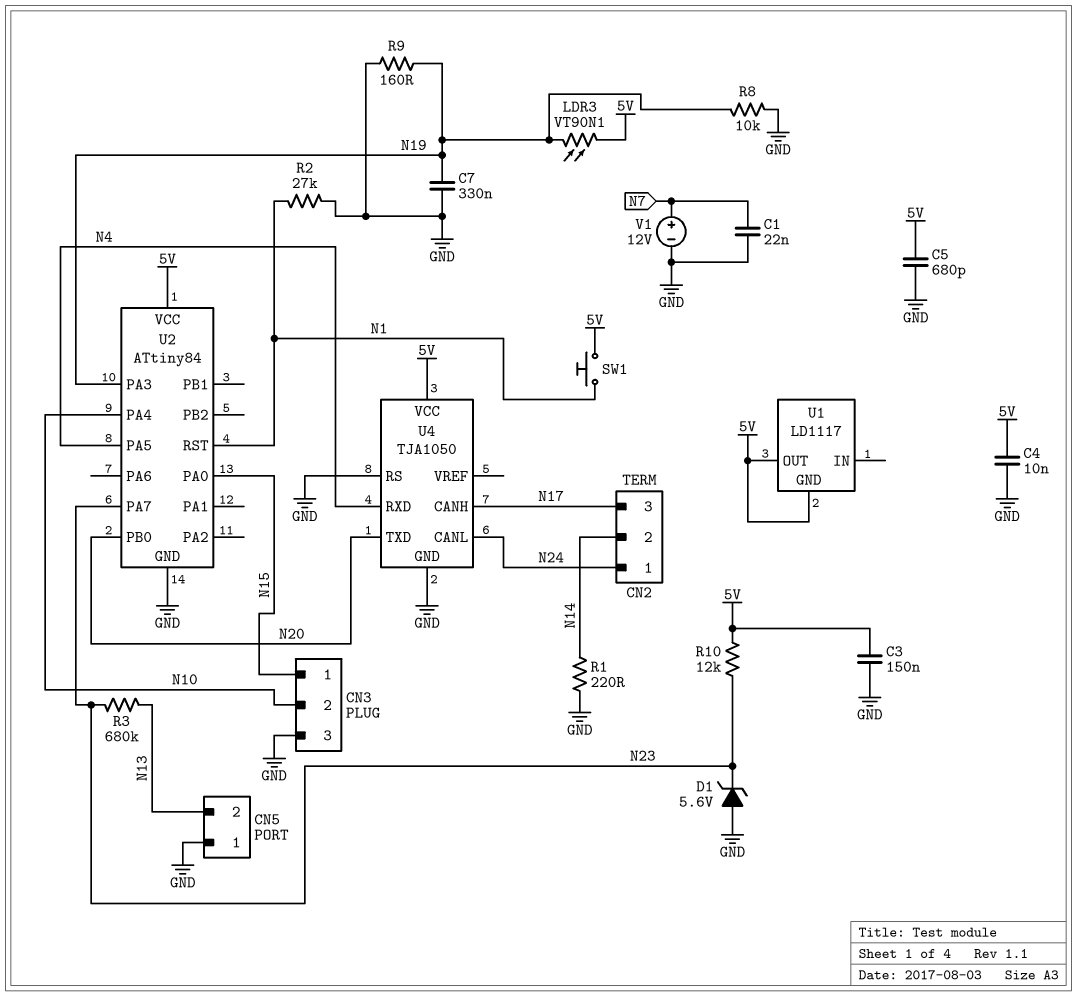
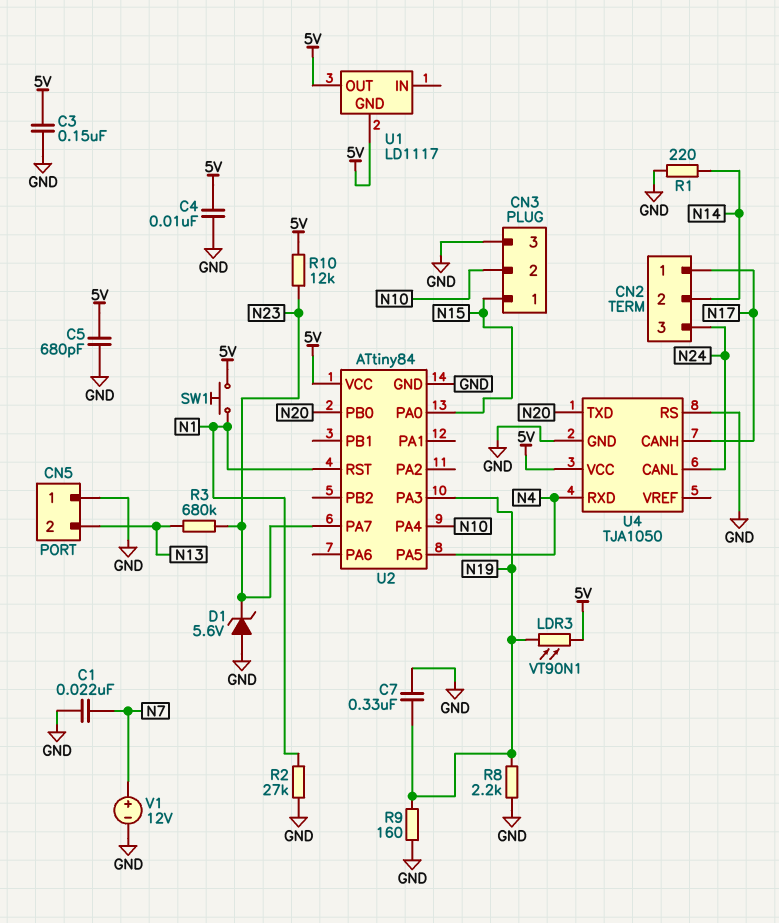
CN2 pin 1: N24 -> N17
CN2 pin 3: N17 -> N24
R8: 10k (GND, N19) -> 2.2k (GND, N19)

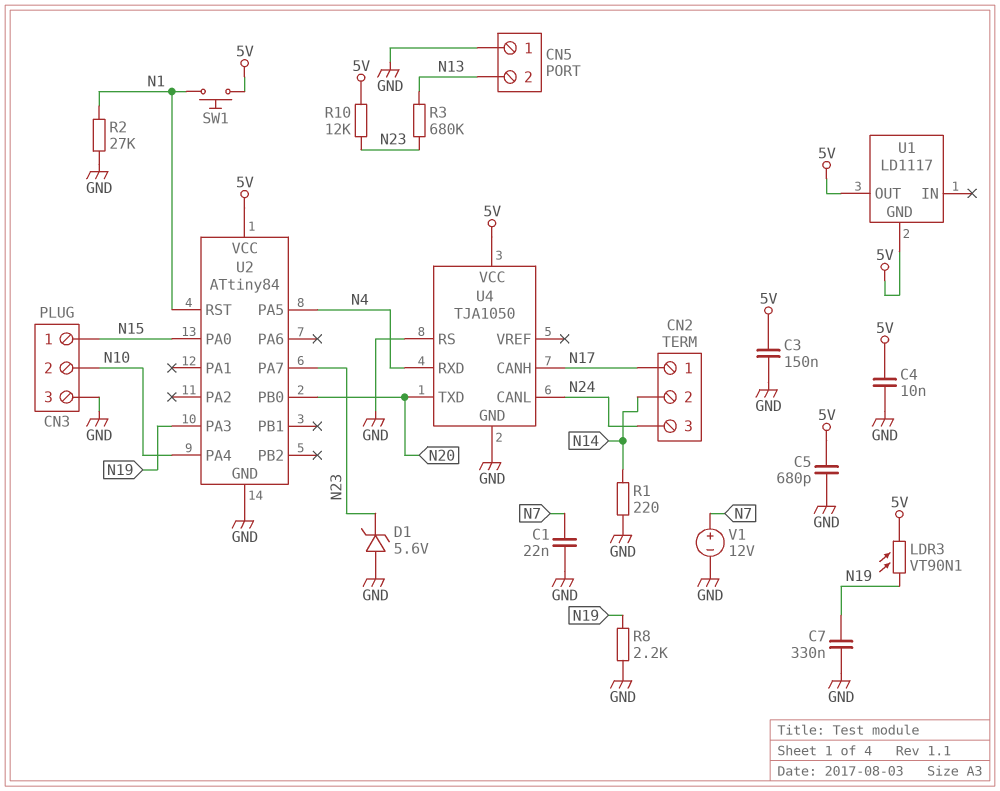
R9: 160 (GND, N19) -> none

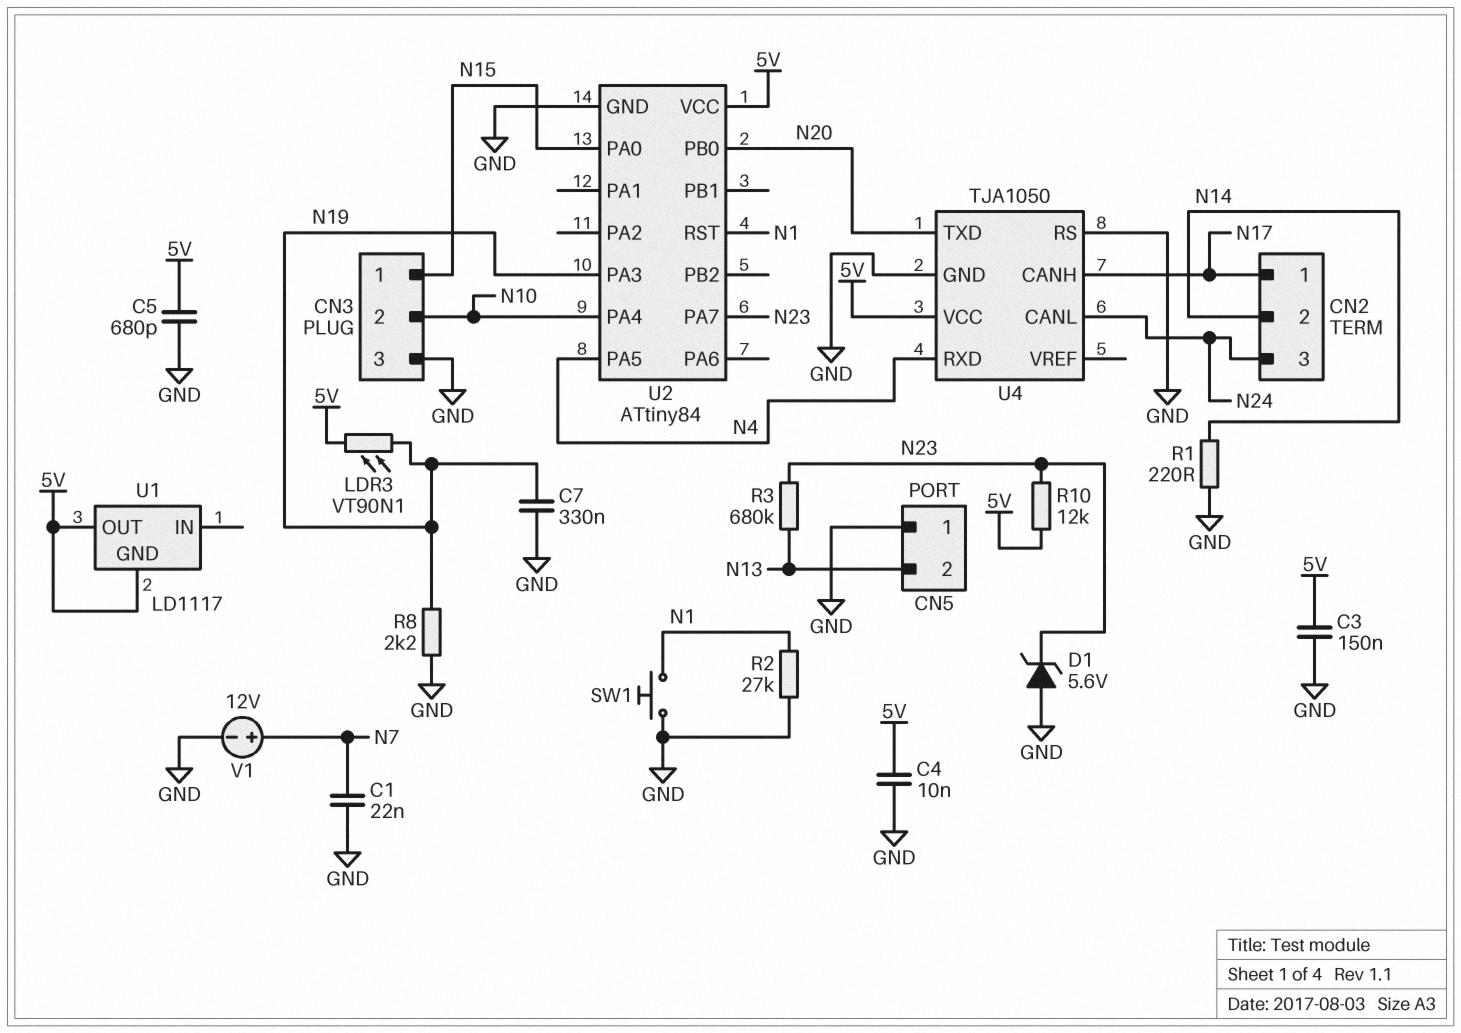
SW1: button (5V, N1) -> button (GND, N1)

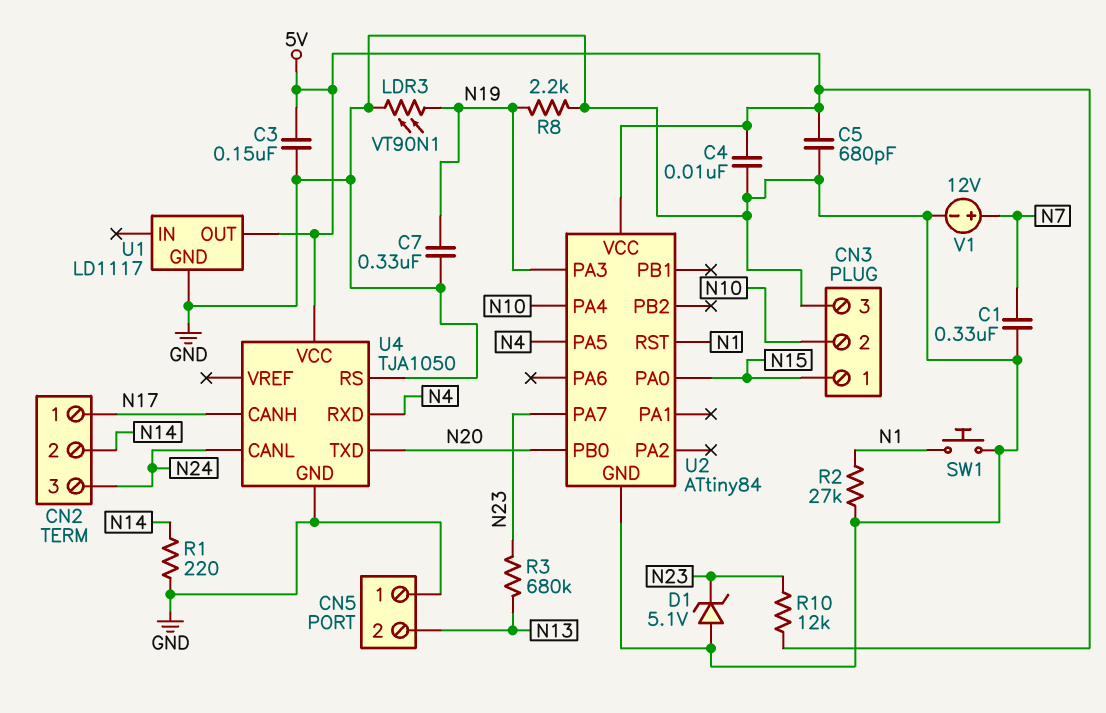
C1: 22nF (GND, N7) -> 330nF (GND, N7)
D1: zener 5.6V (A GND, K N23) -> zener 5.1V (A GND, K N23)
LDR3: VT90N1 (5V, N19) -> VT90N1 (GND, N19)
U1 pin GND: 5V -> GND

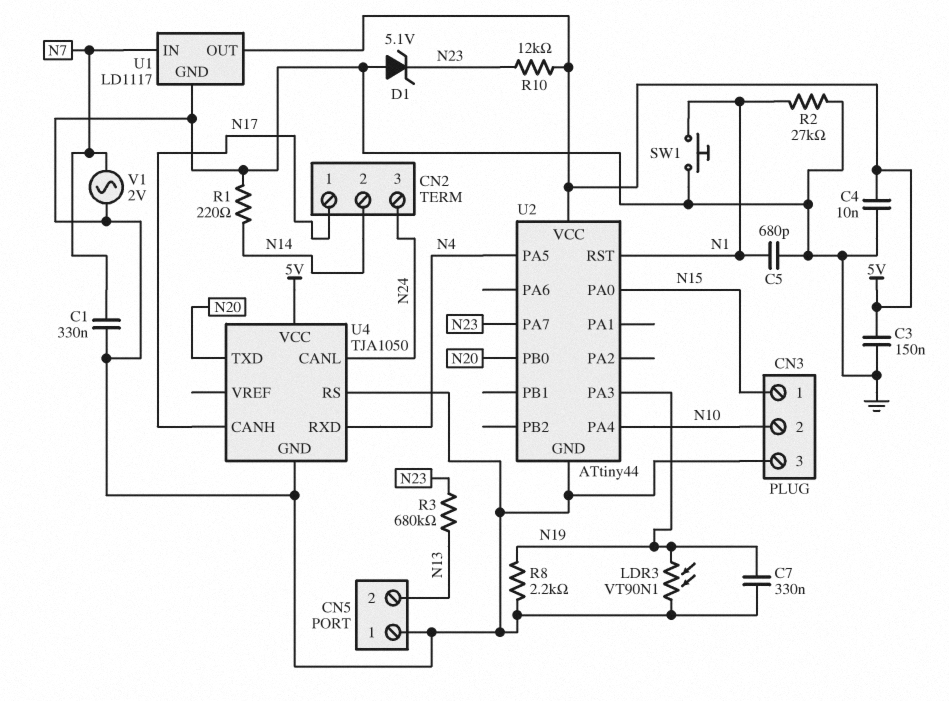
C5: 680pF (5V, GND) -> 680pF (GND, N1)
U1 pin IN: none -> N7
U2: ATtiny84 -> ATtiny44
V1: 12V (plus N7, minus GND) -> AC 2V (GND, N7)

